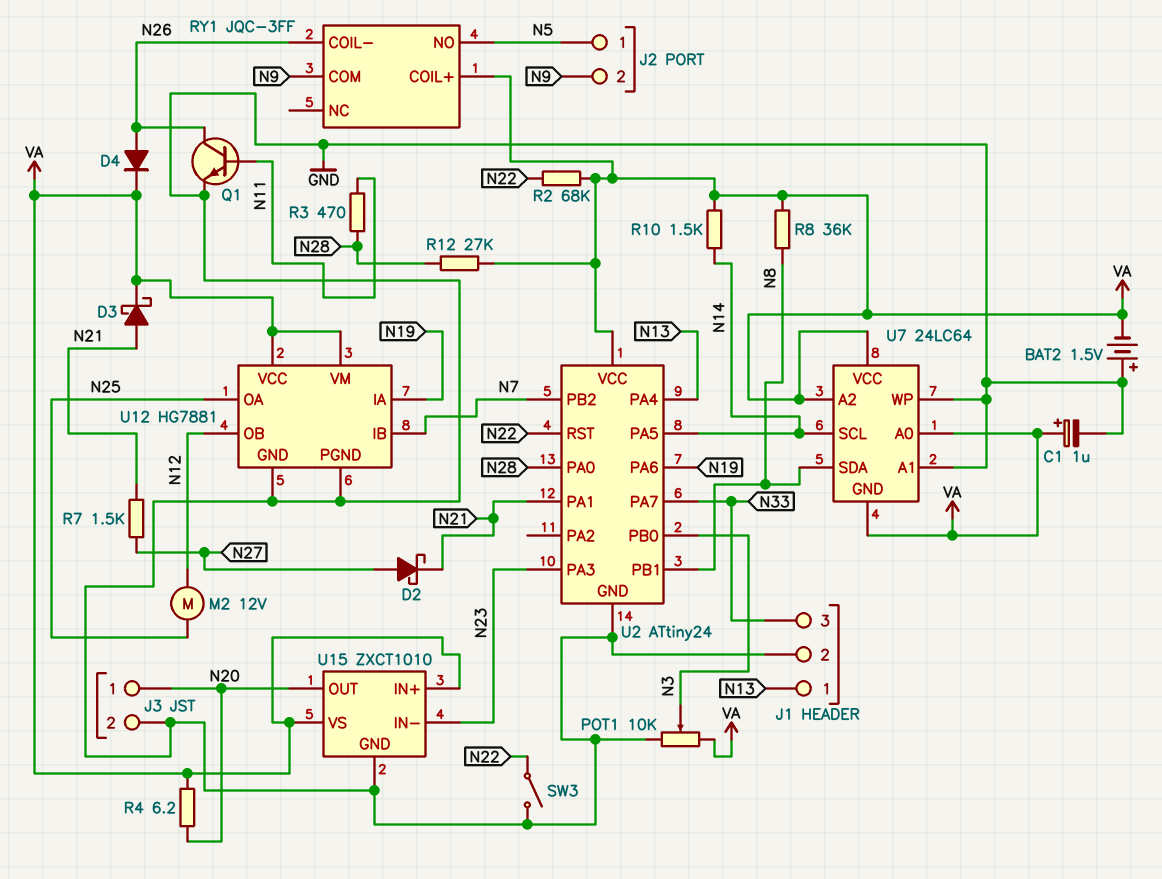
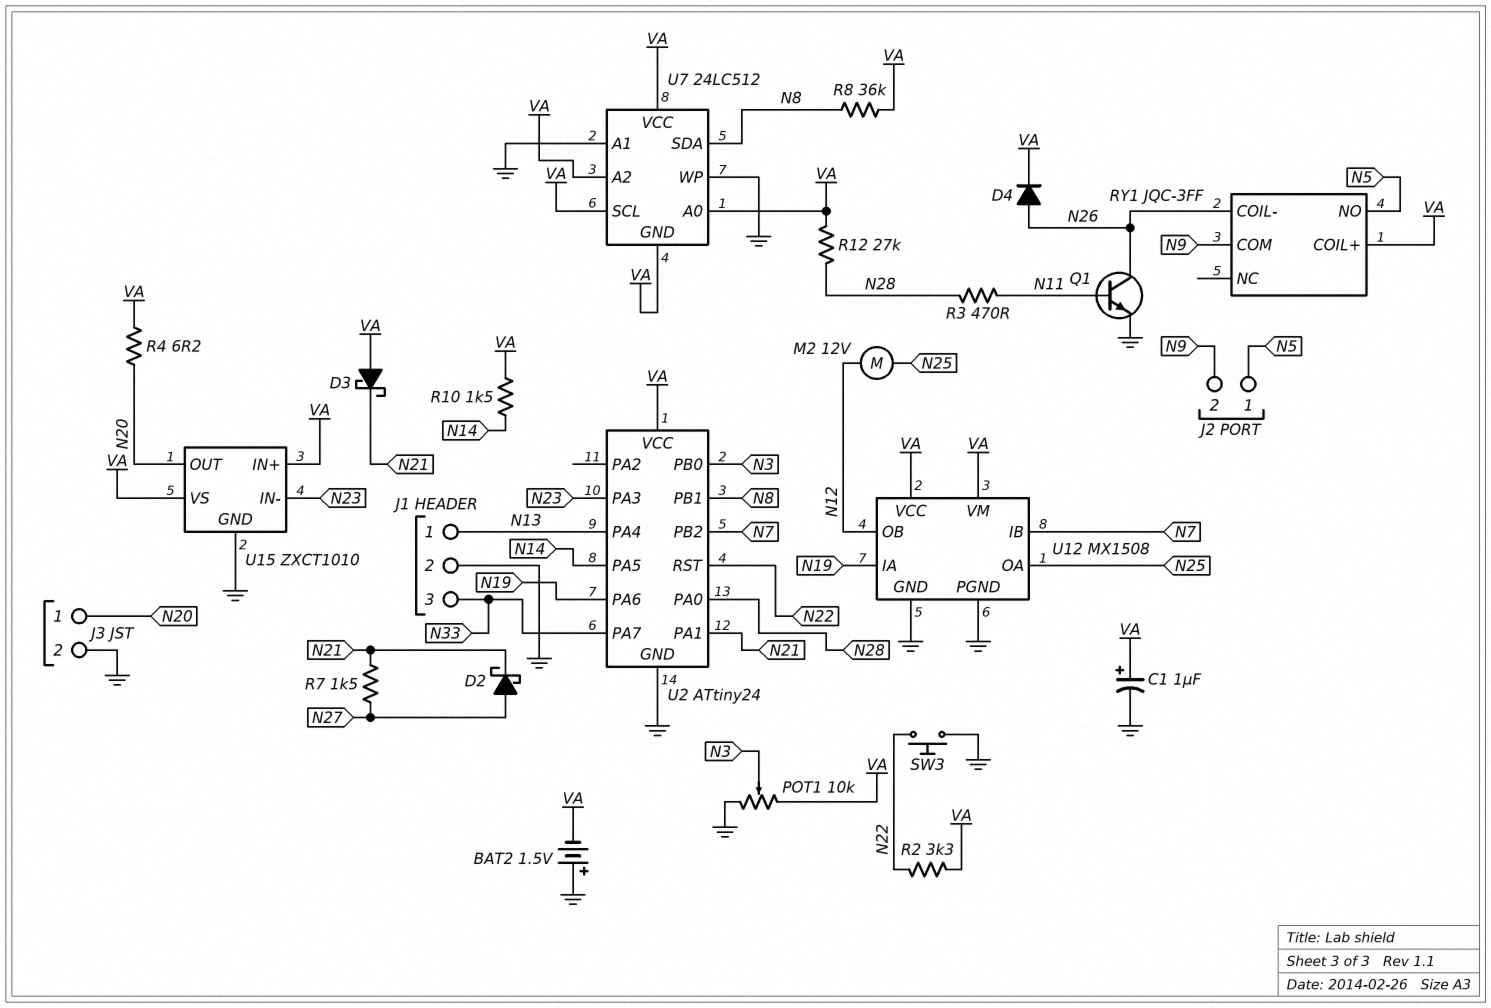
D3: schottky (A N21, K VA) -> schottky (A VA, K N21)
R2: 68k (N22, VA) -> 3.3k (N22, VA)
SW3: switch (GND, N22) -> button (GND, N22)
U7: 24LC64 -> 24LC512
U7 pin SCL: N14 -> VA
U12: HG7881 -> MX1508

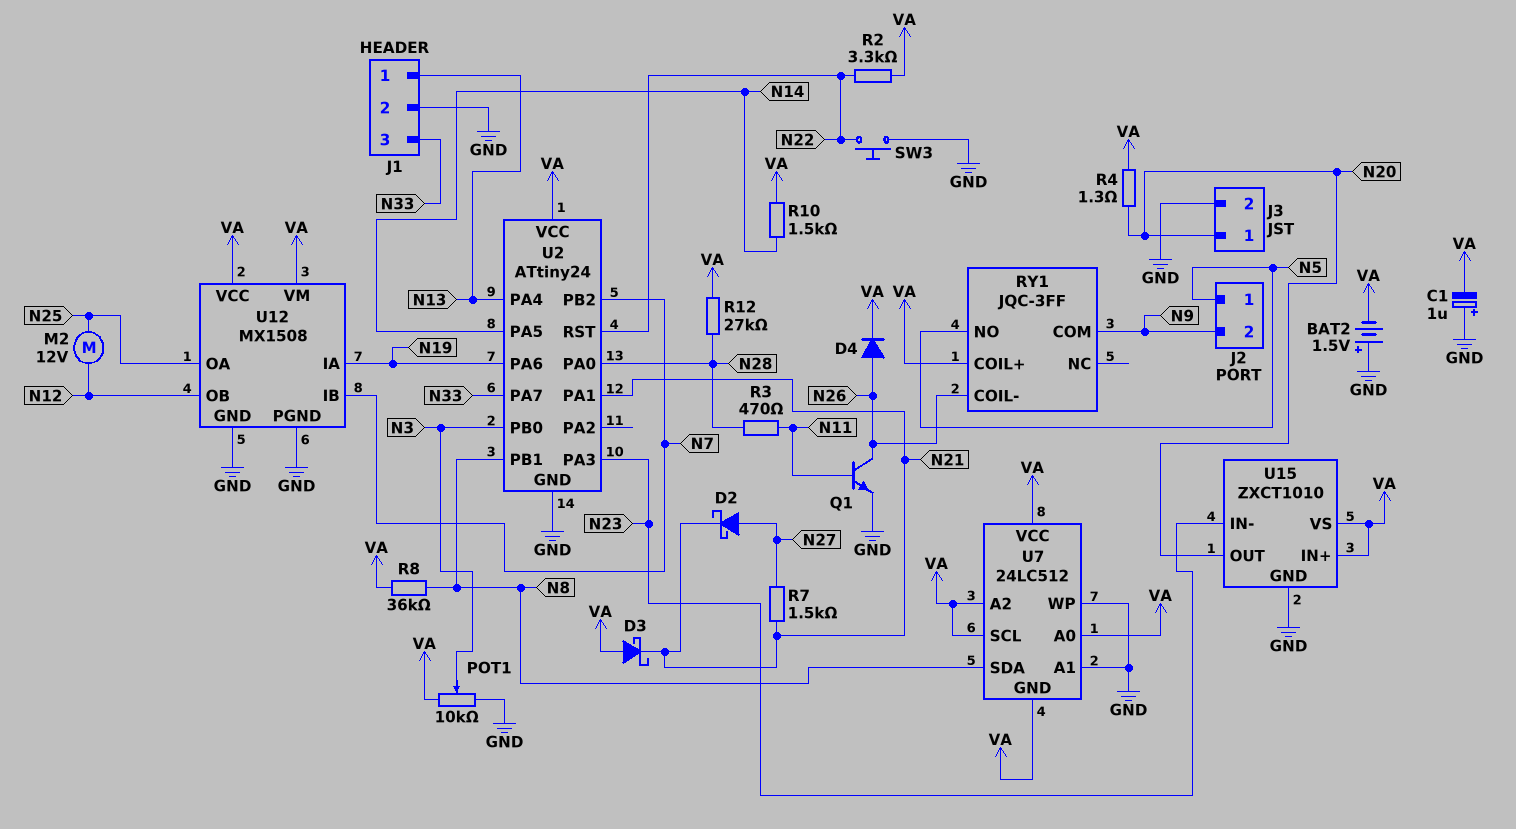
C1: 1uF (plus VA, minus GND) -> 1uF (plus GND, minus VA)
R4: 6.2 (N20, VA) -> 1.3 (N20, VA)

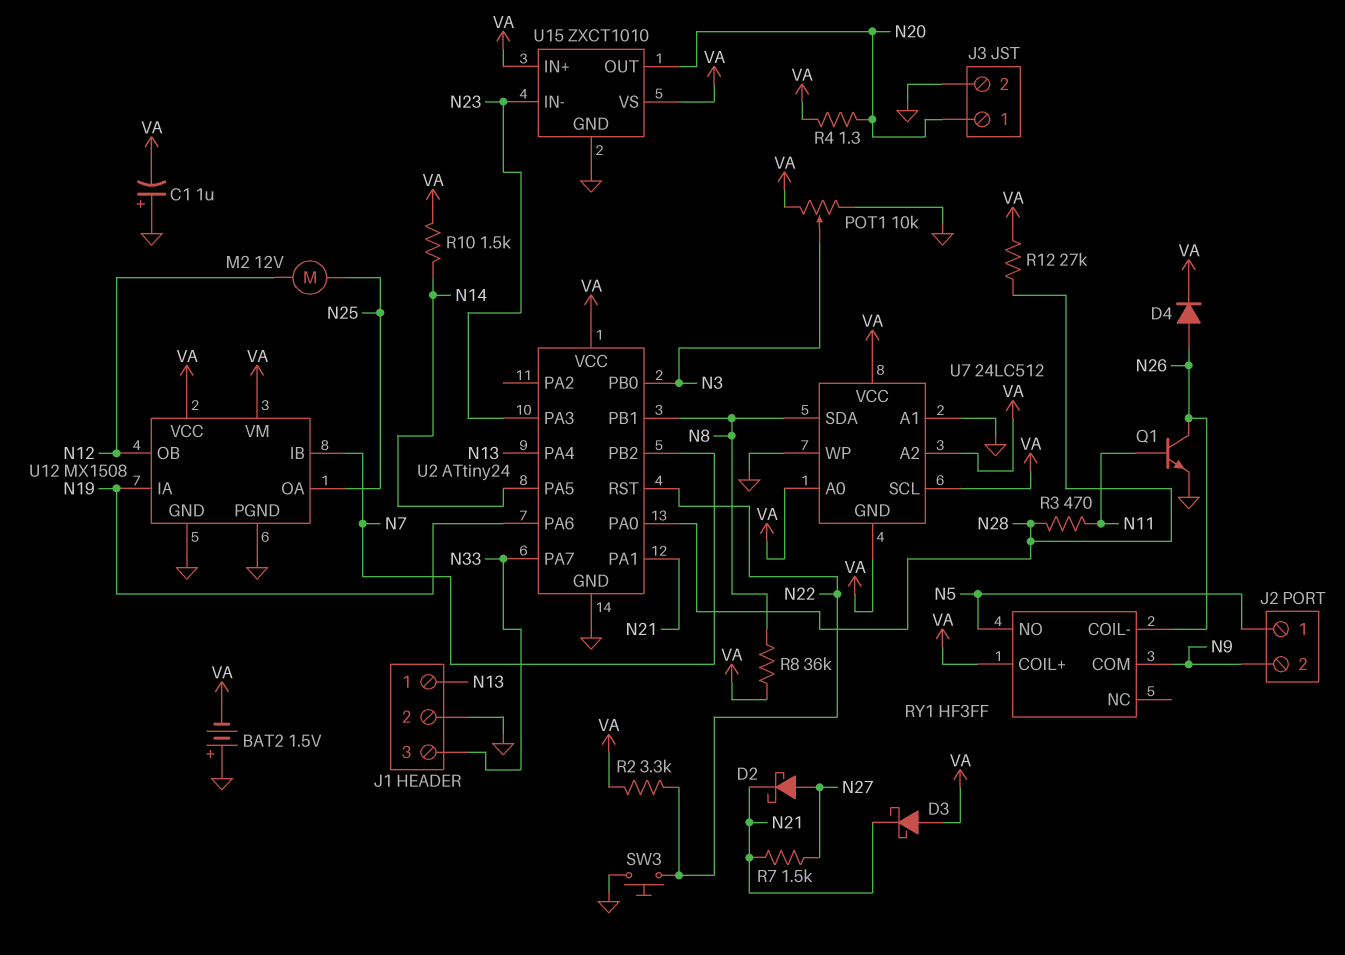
RY1: JQC-3FF -> HF3FF

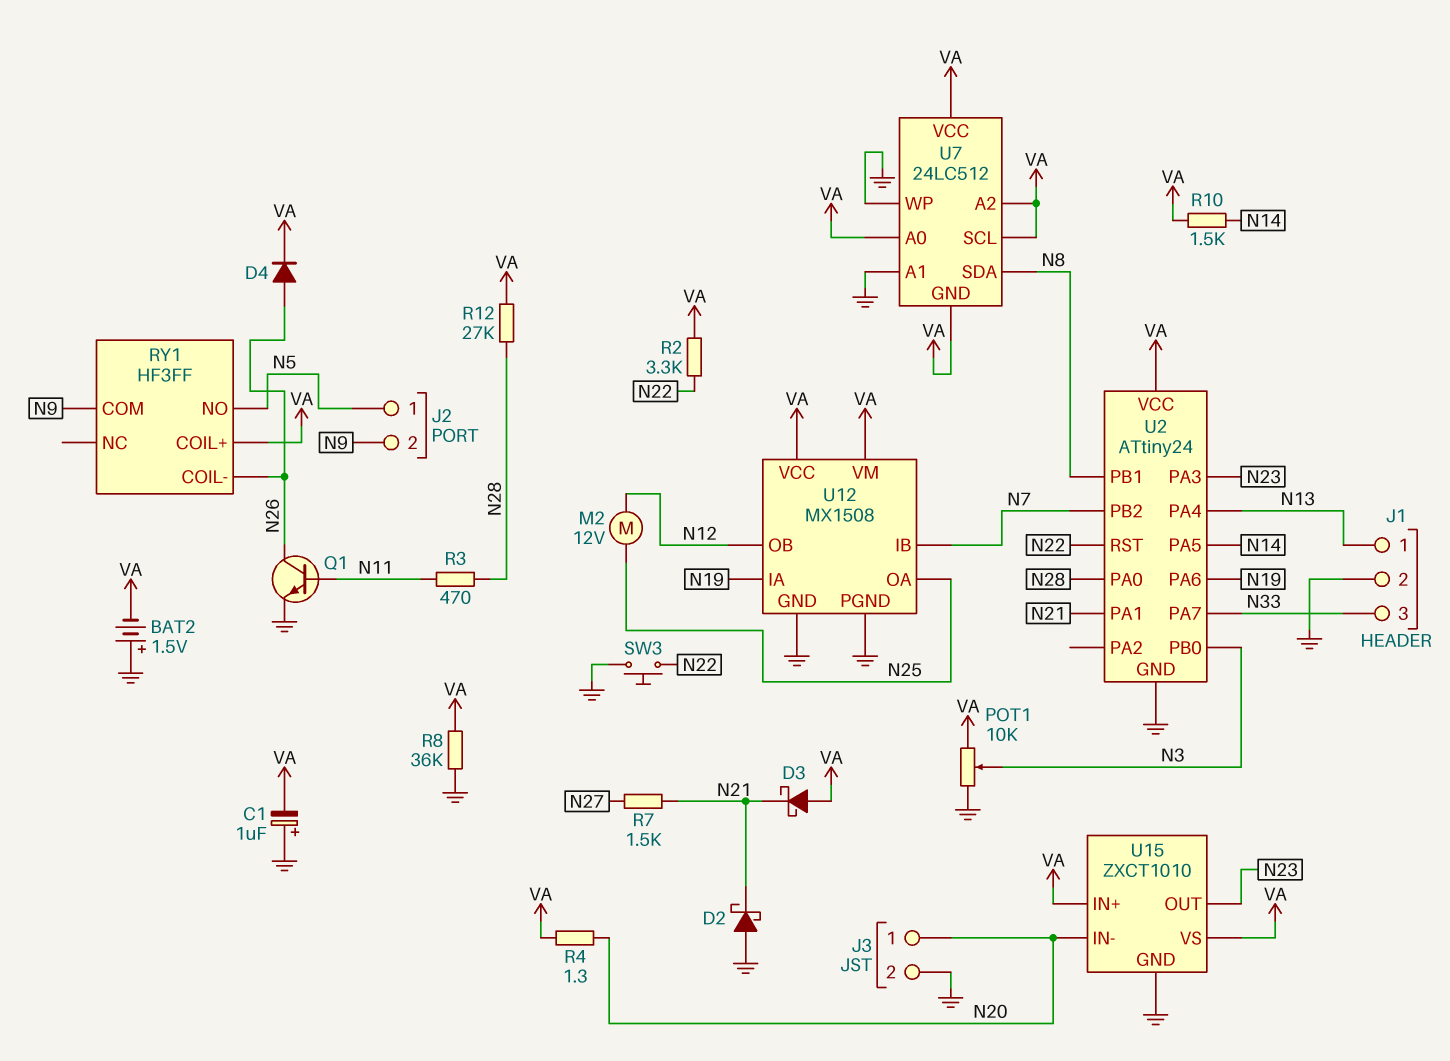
D2: schottky (A N27, K N21) -> schottky (A GND, K N21)
R8: 36k (N8, VA) -> 36k (GND, VA)
U15 pin IN-: N23 -> N20
U15 pin OUT: N20 -> N23

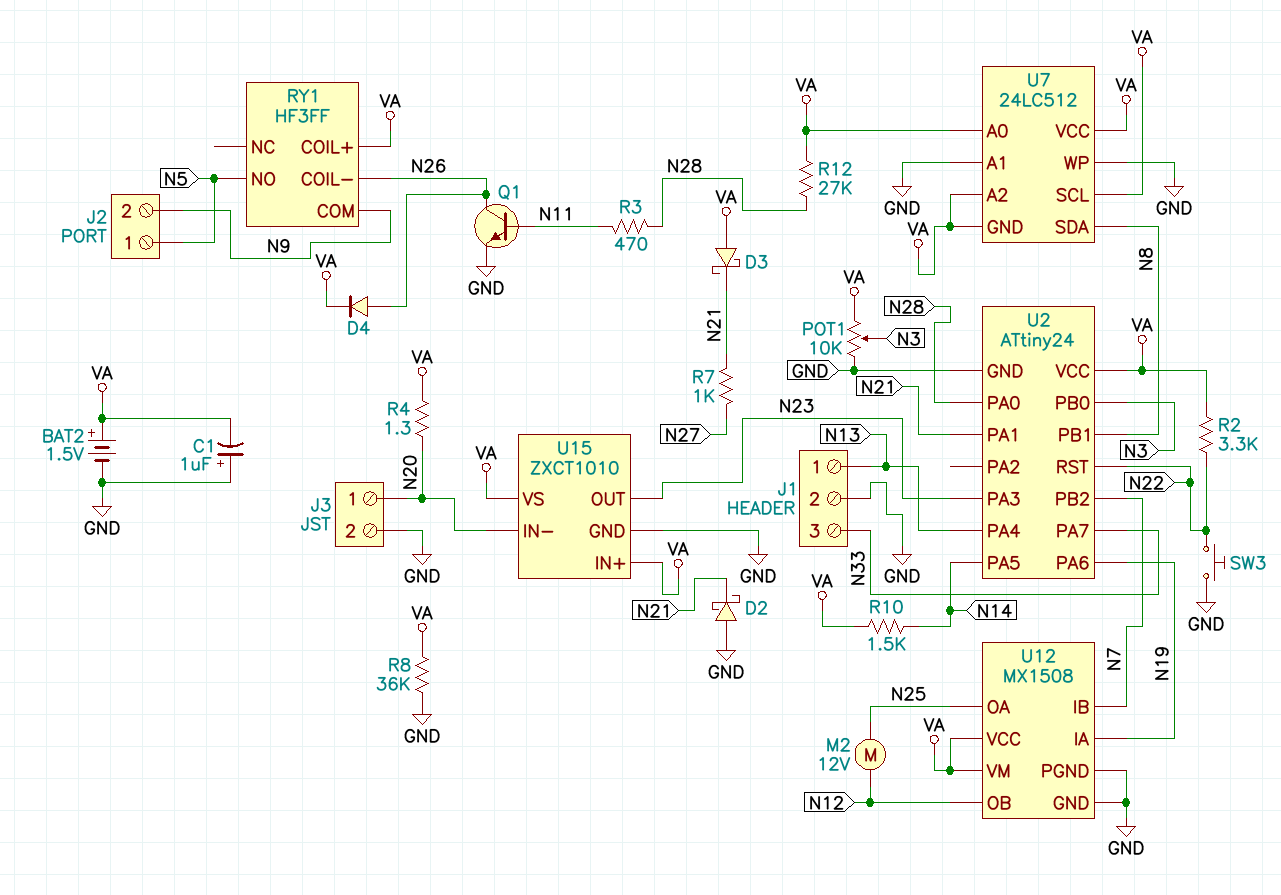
BAT2: 1.5V (plus GND, minus VA) -> 1.5V (plus VA, minus GND)
R7: 1.5k (N21, N27) -> 1k (N21, N27)

